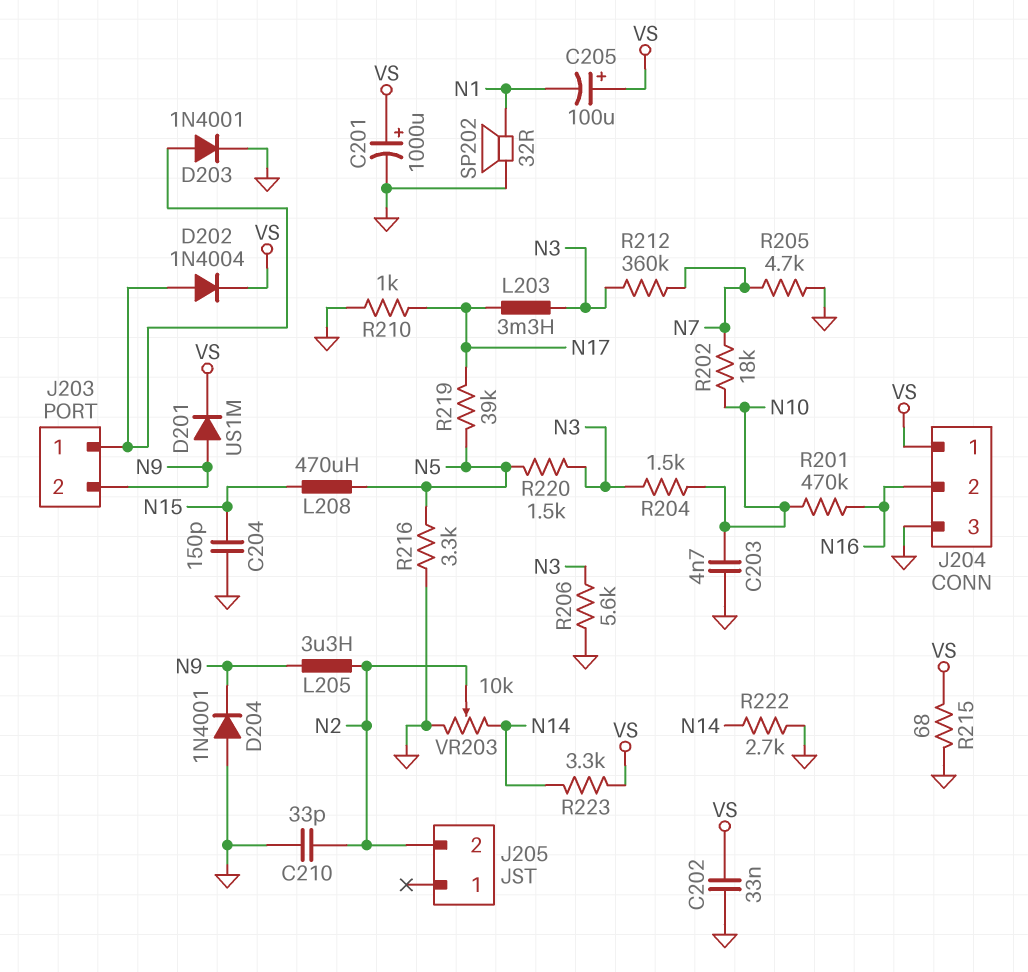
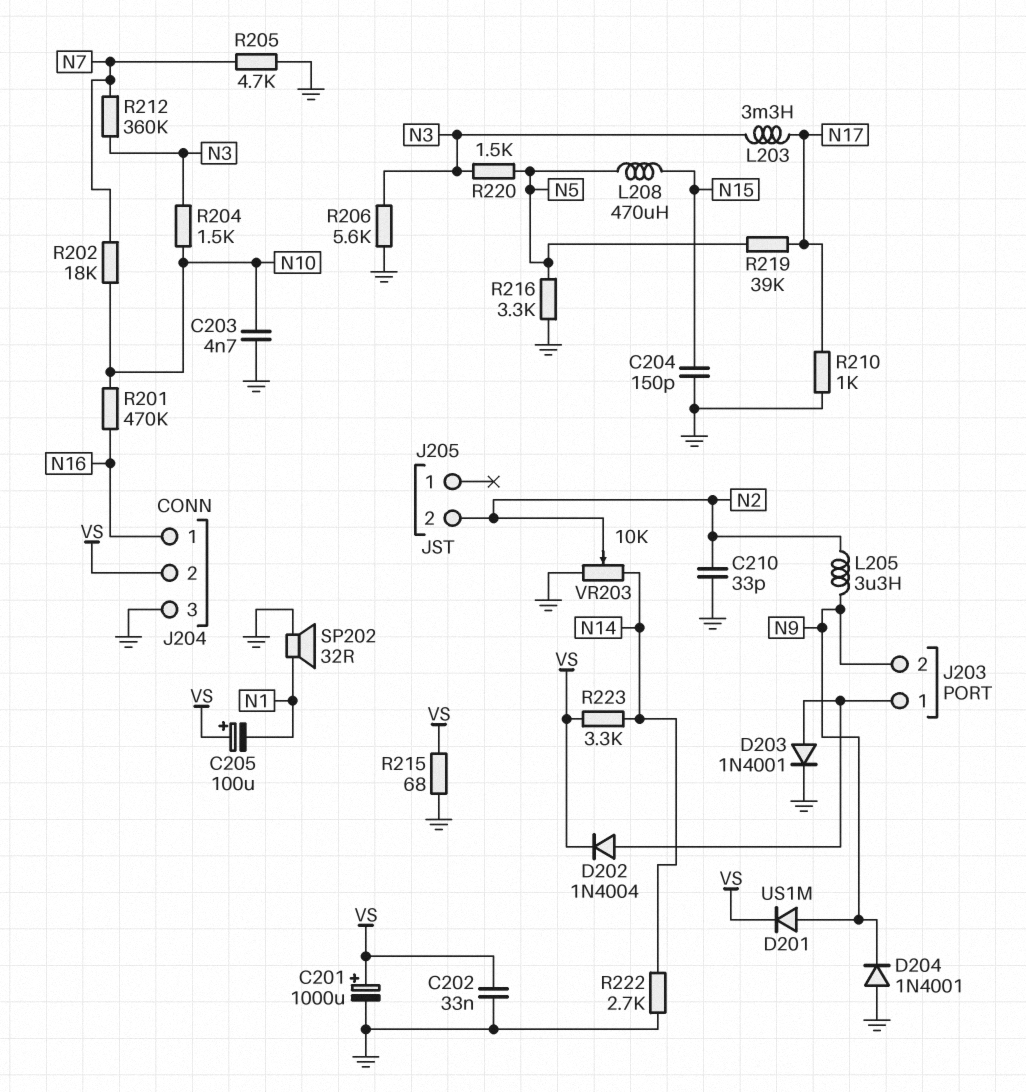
J204 pin 1: VS -> N16
J204 pin 2: N16 -> VS

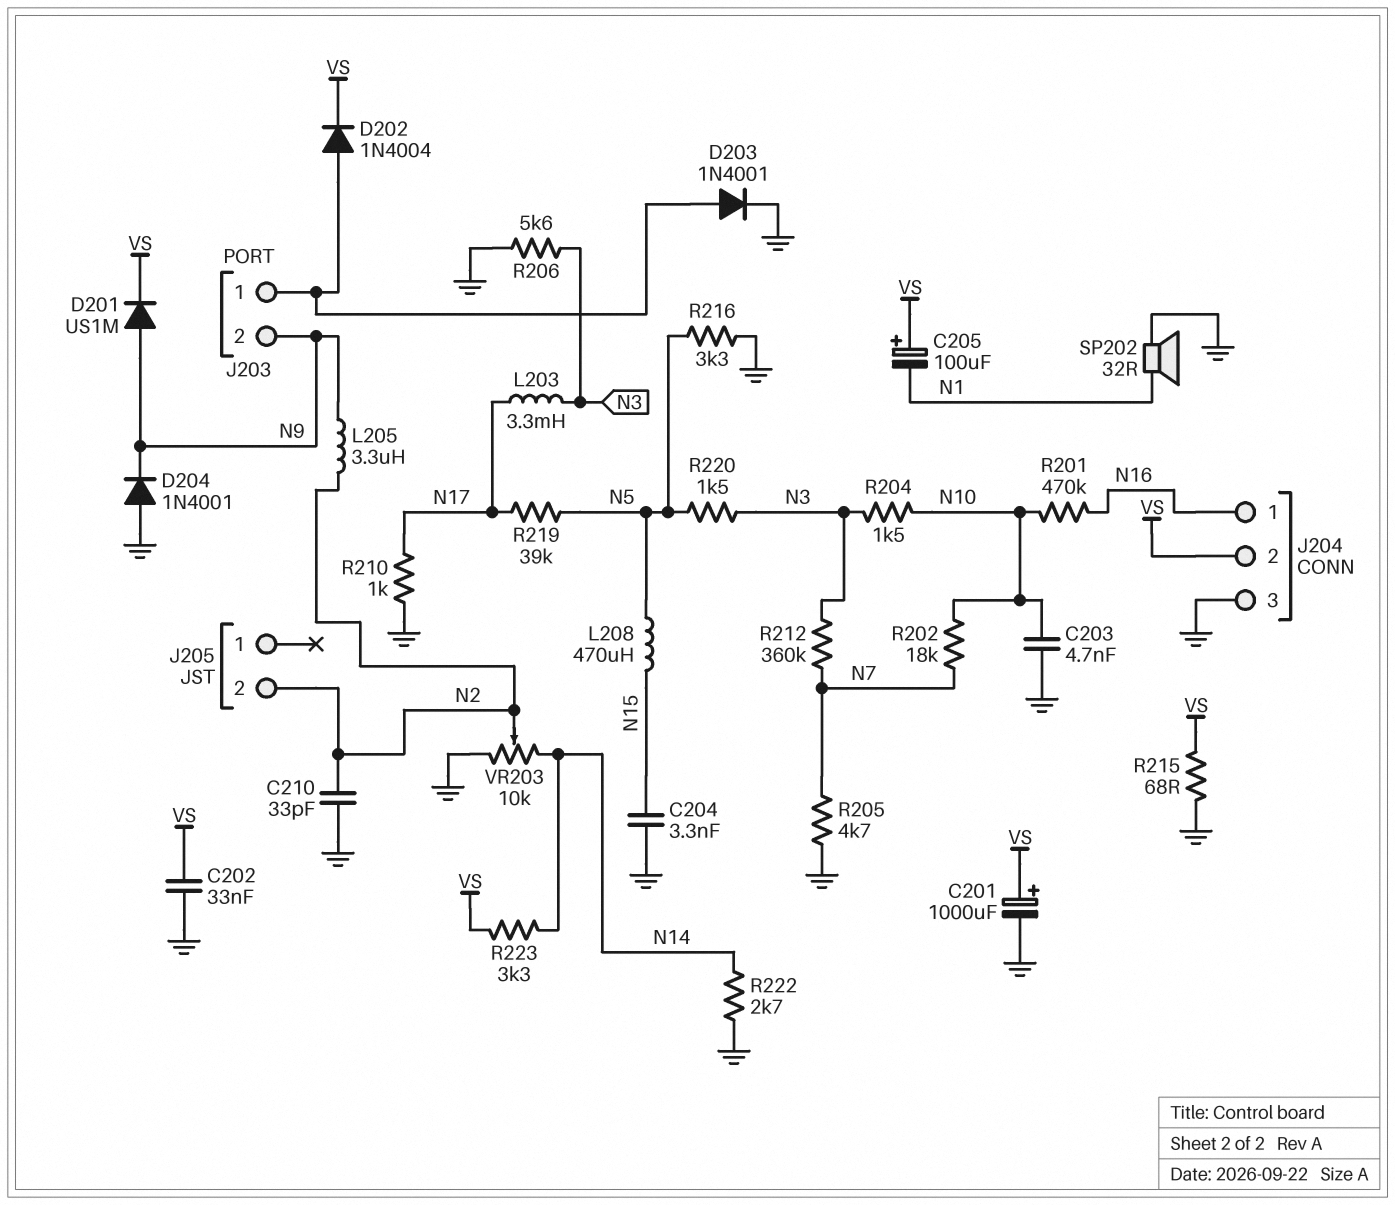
C204: 150pF (GND, N15) -> 3.3nF (GND, N15)

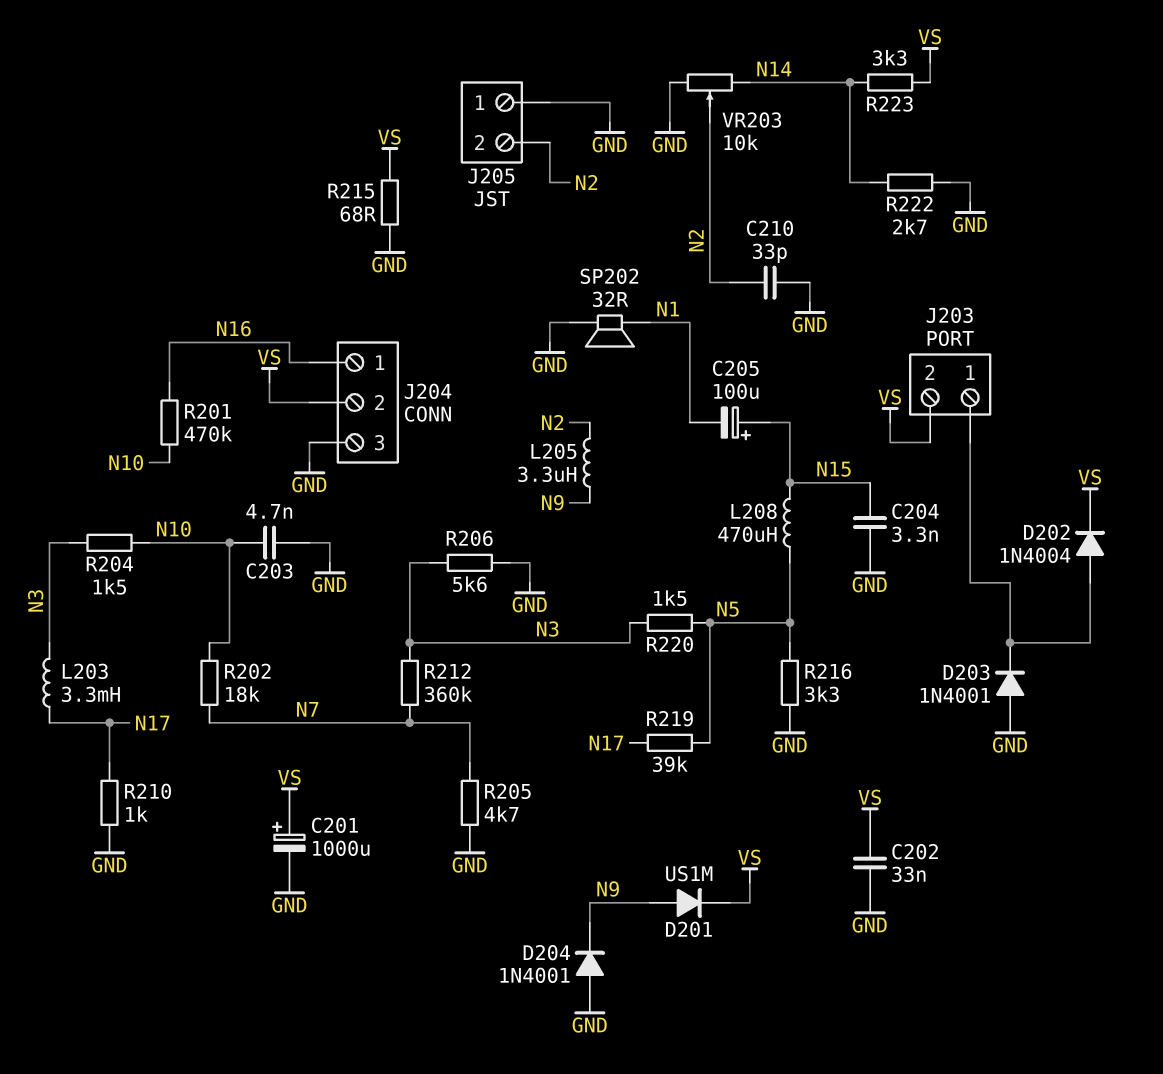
C205: 100uF (plus VS, minus N1) -> 100uF (plus N15, minus N1)
D203: diode 1N4001 (A J203/1, K GND) -> diode 1N4001 (A GND, K J203/1)
J203 pin 2: N9 -> VS
J205 pin 1: none -> GND

